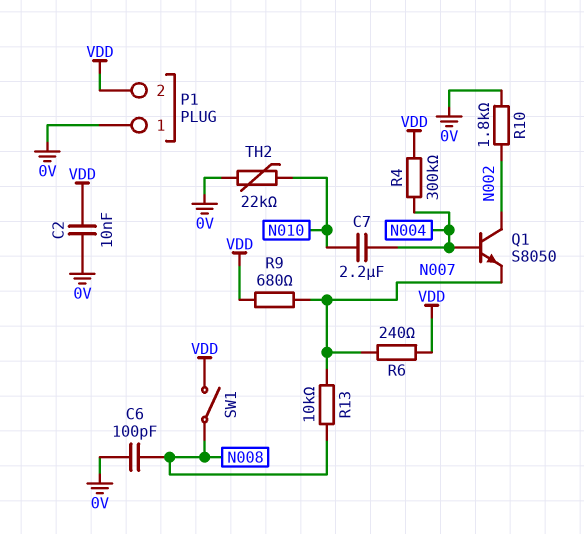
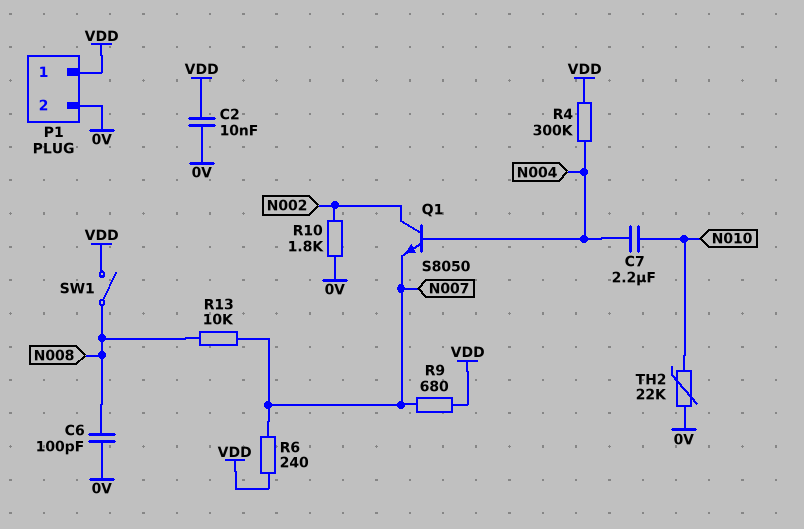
P1 pin 1: 0V -> VDD
P1 pin 2: VDD -> 0V

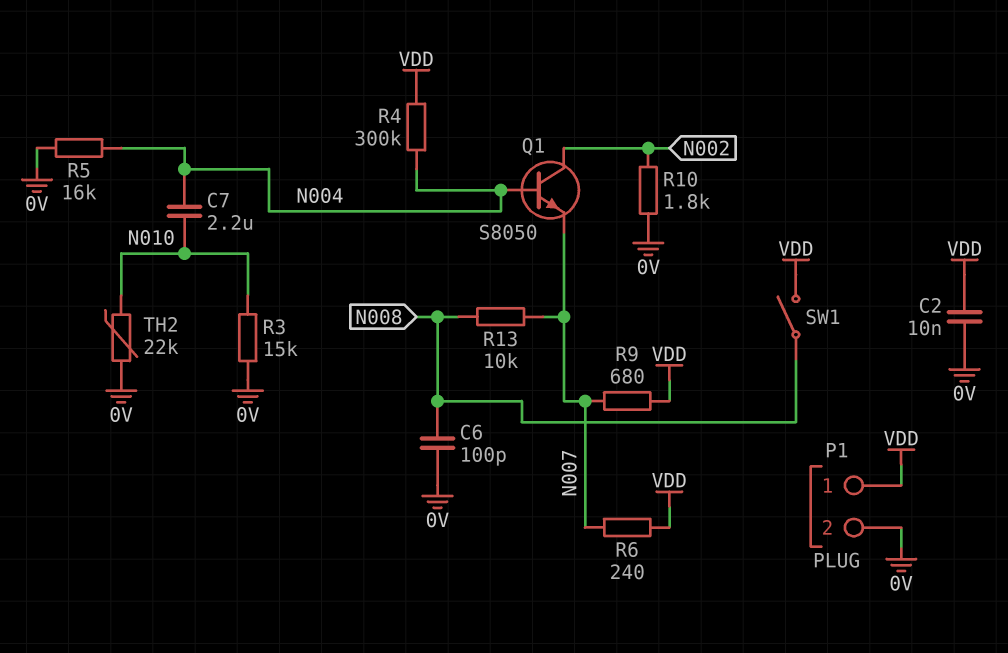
R3: none -> 15k (0V, N010)
R5: none -> 16k (0V, N004)

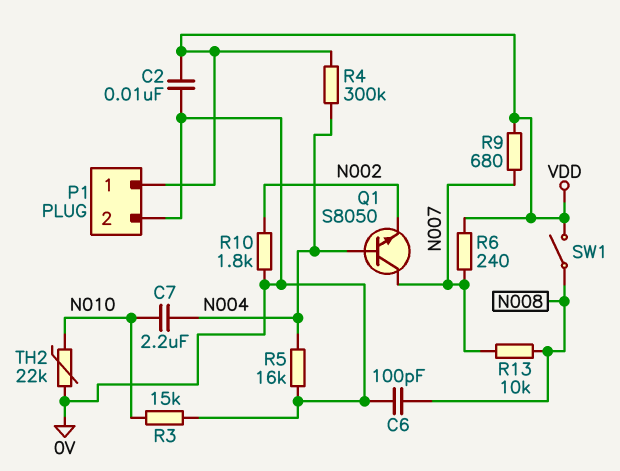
Q1: NPN S8050 (B N004, C N002, E N007) -> NPN S8050 (B N004, C N007, E N002)

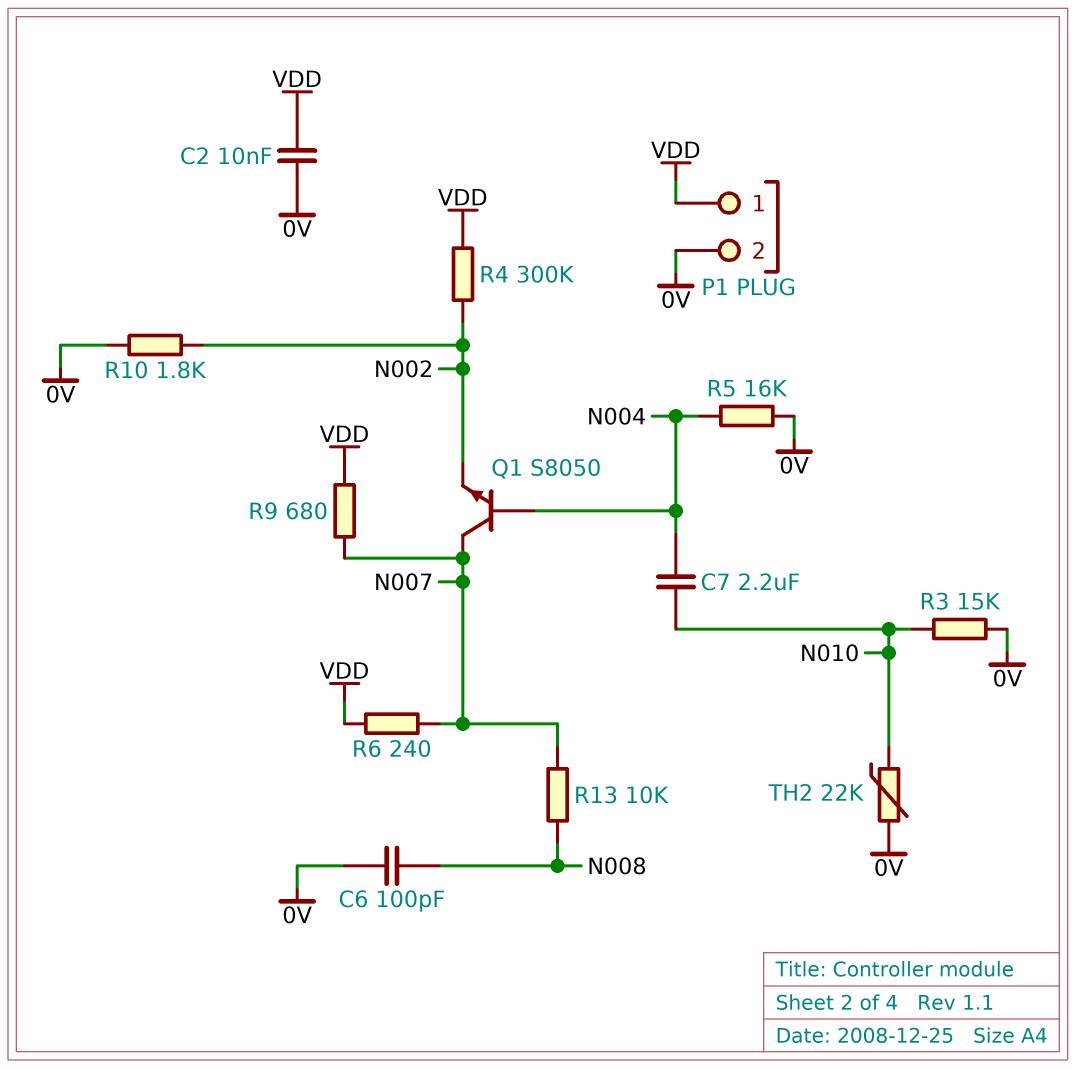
R4: 300k (N004, VDD) -> 300k (N002, VDD)
SW1: switch (N008, VDD) -> none

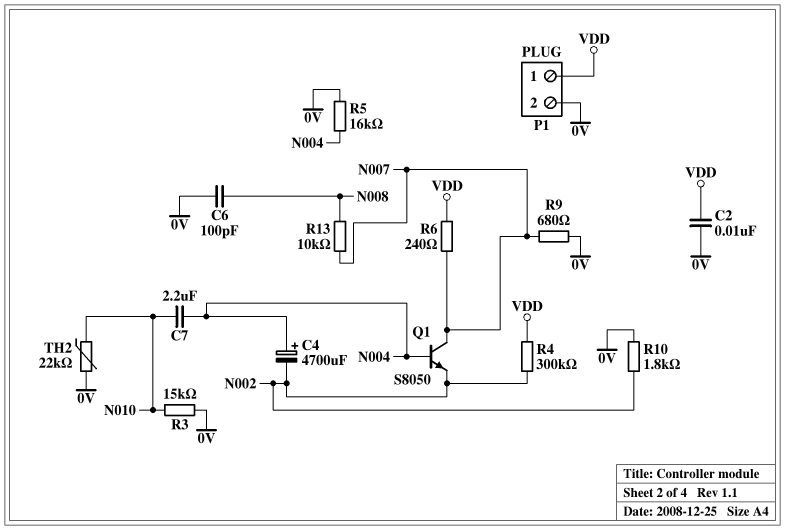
C4: none -> 4700uF (plus N004, minus N002)
R9: 680 (N007, VDD) -> 680 (0V, N007)

